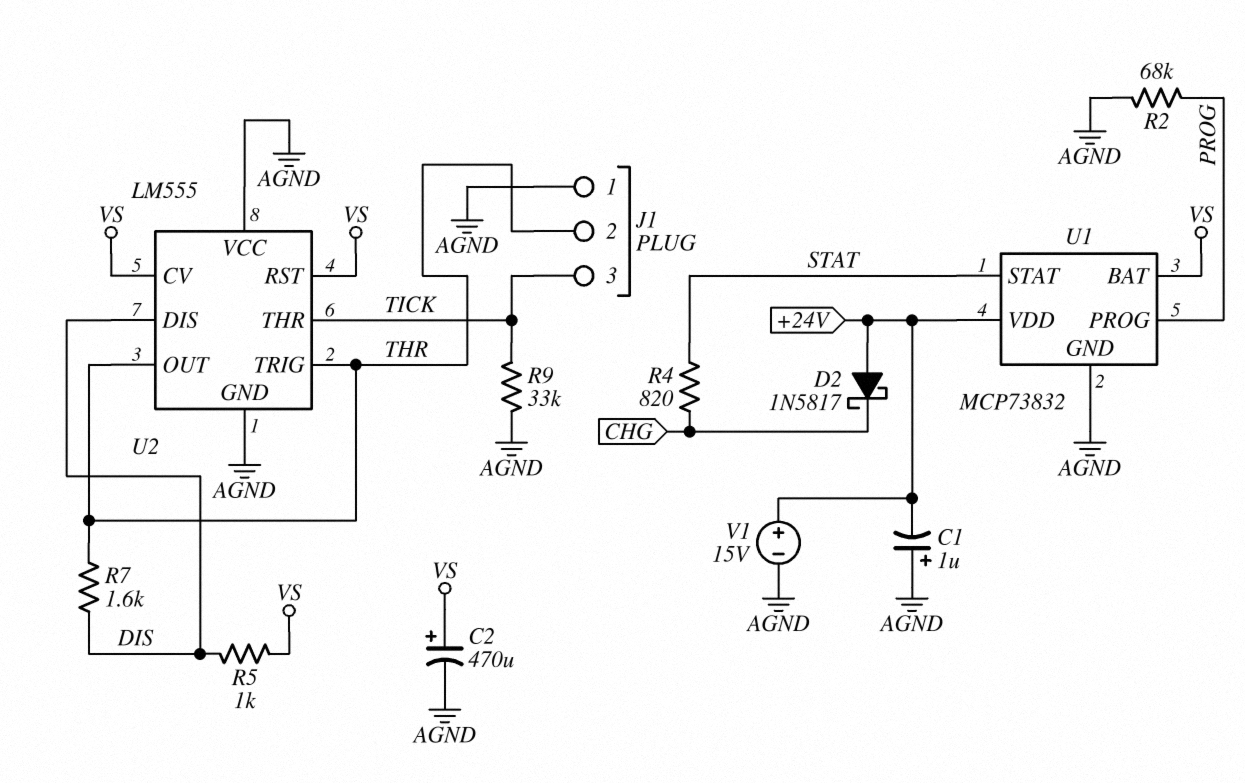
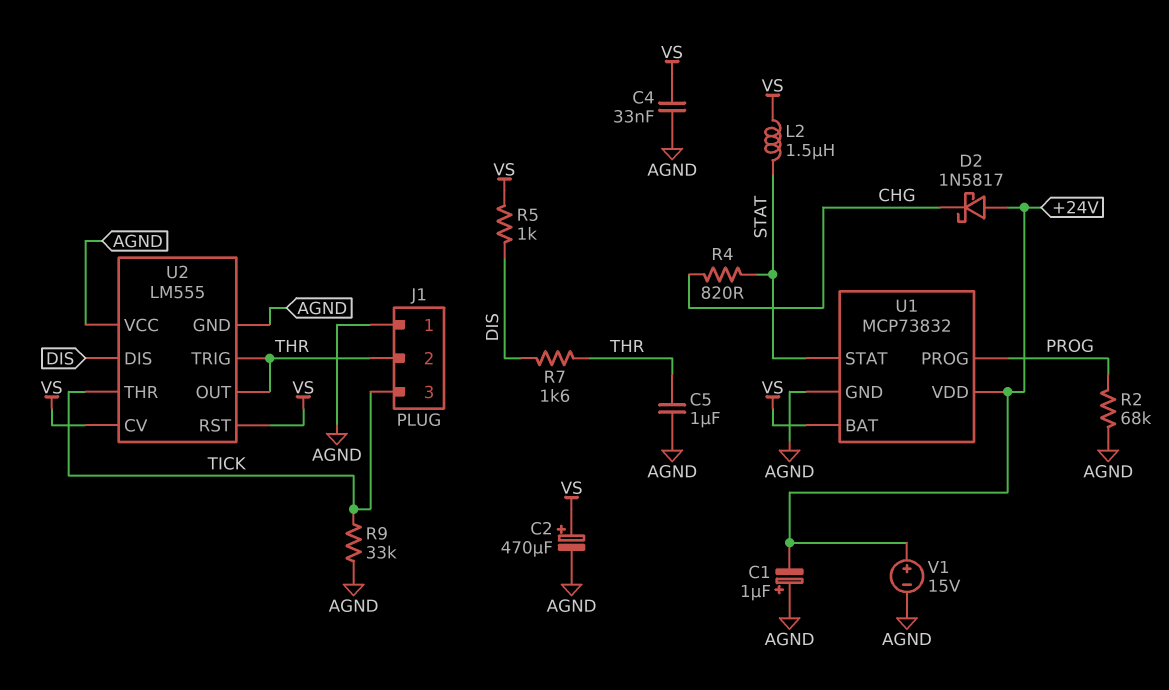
C4: none -> 33nF (AGND, VS)
C5: none -> 1uF (AGND, THR)
L2: none -> 1.5uH (STAT, VS)

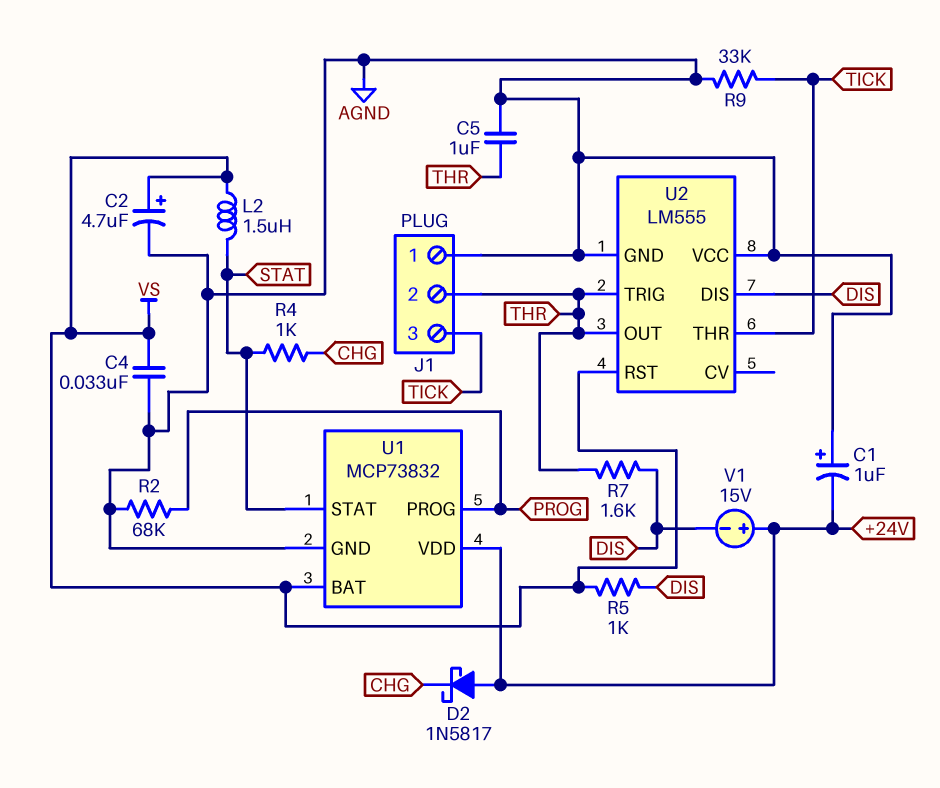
C2: 470uF (plus VS, minus AGND) -> 4.7uF (plus VS, minus AGND)
R4: 820 (CHG, STAT) -> 1k (CHG, STAT)
U2 pin CV: VS -> none
V1: 15V (plus +24V, minus AGND) -> 15V (plus +24V, minus DIS)

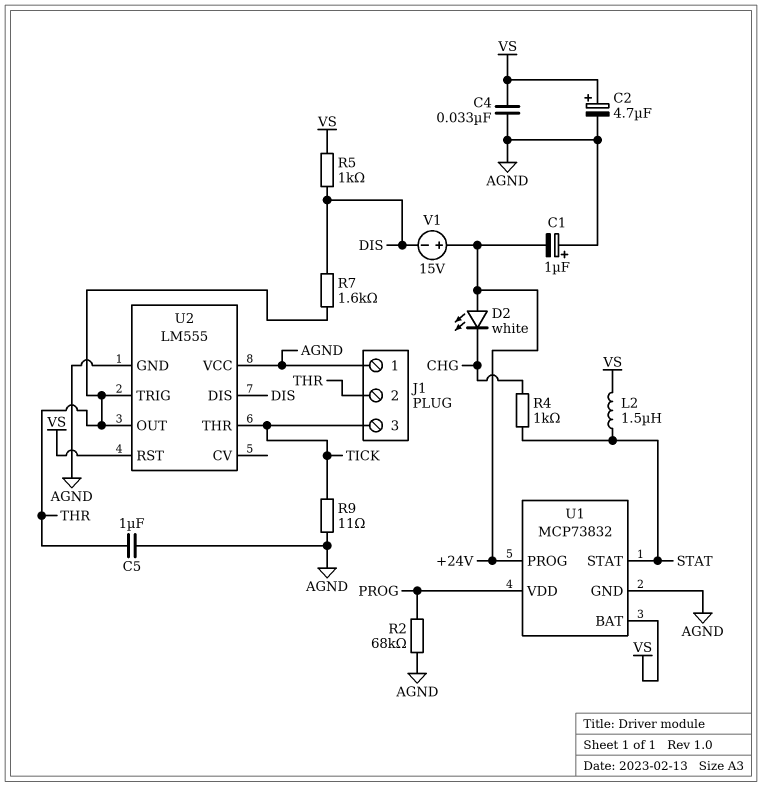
D2: schottky 1N5817 (A +24V, K CHG) -> LED white (A +24V, K CHG)
R9: 33k (AGND, TICK) -> 11 (AGND, TICK)
U1 pin PROG: PROG -> +24V
U1 pin VDD: +24V -> PROG

